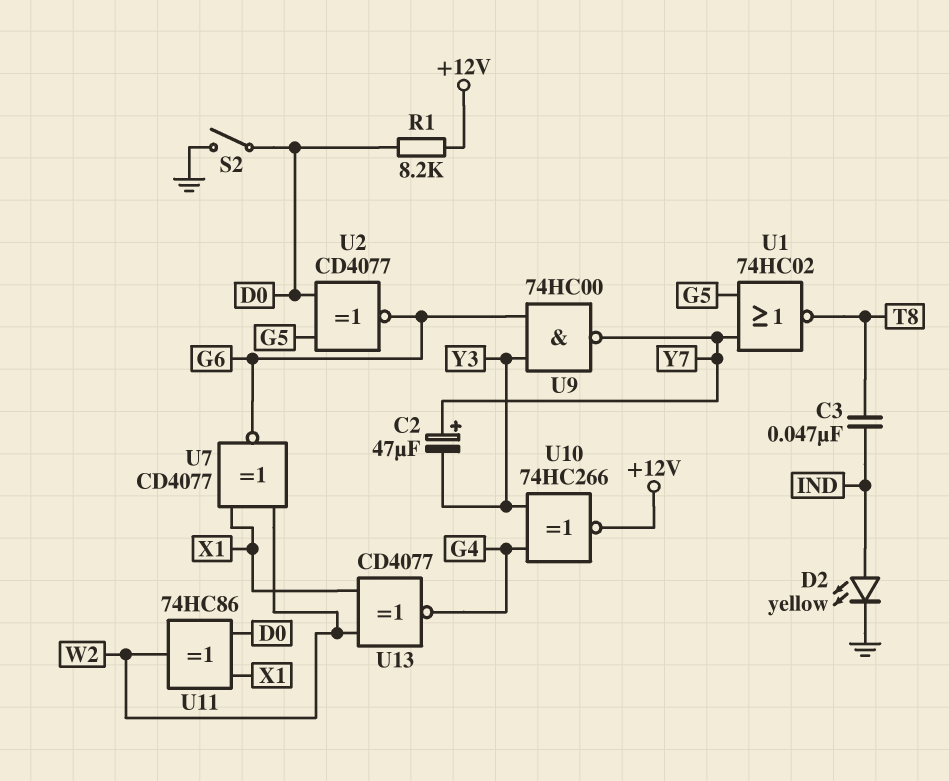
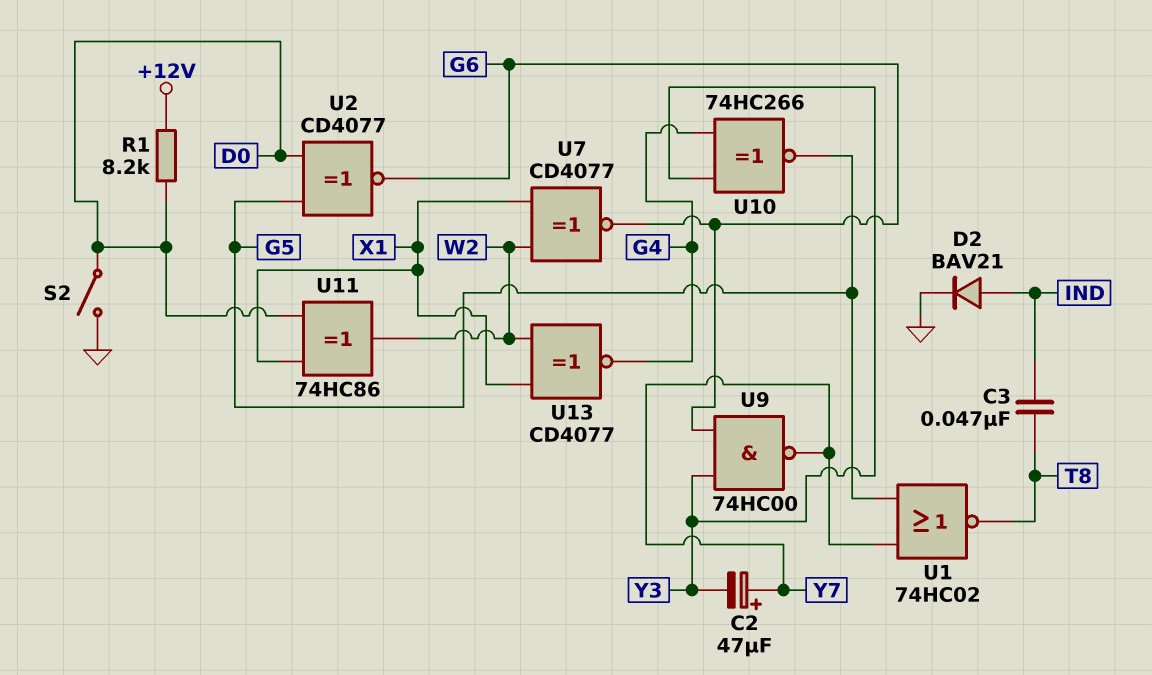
D2: LED yellow (A IND, K GND) -> diode BAV21 (A IND, K GND)
U10: XNOR 74HC266 (in G4, in Y3, out +12V) -> XNOR 74HC266 (in G4, in Y3, out G5)

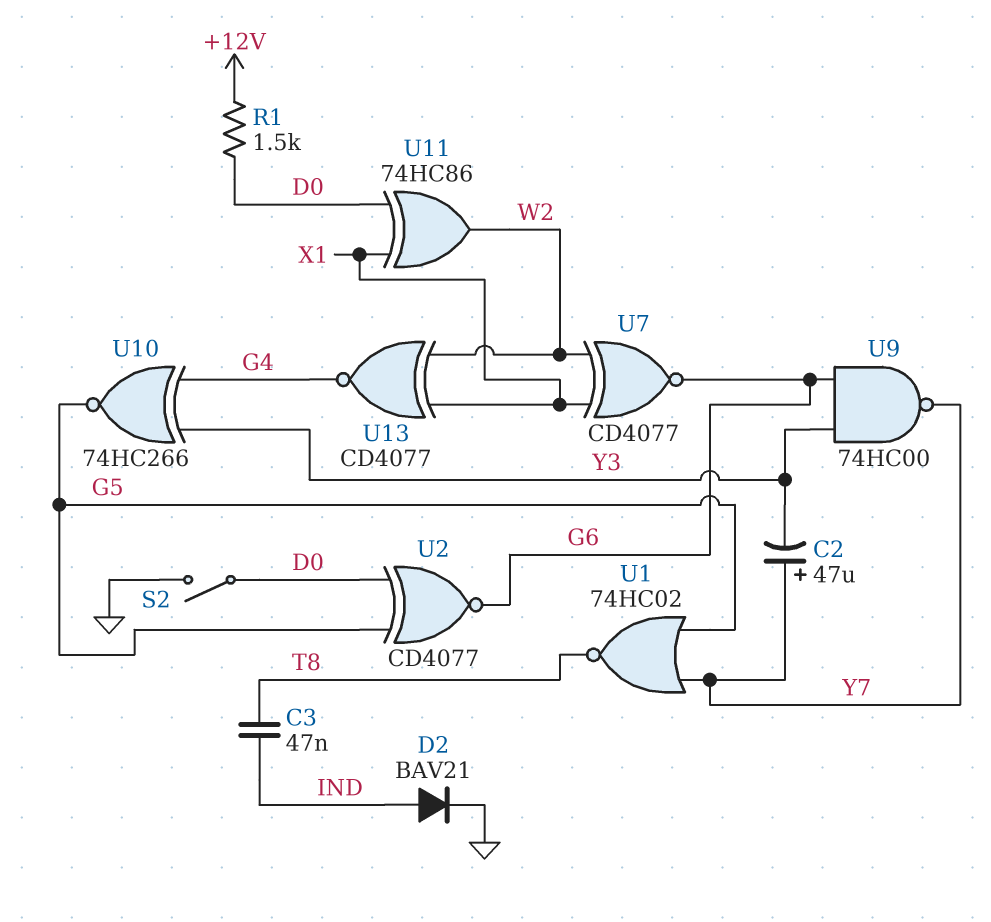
R1: 8.2k (+12V, D0) -> 1.5k (+12V, D0)

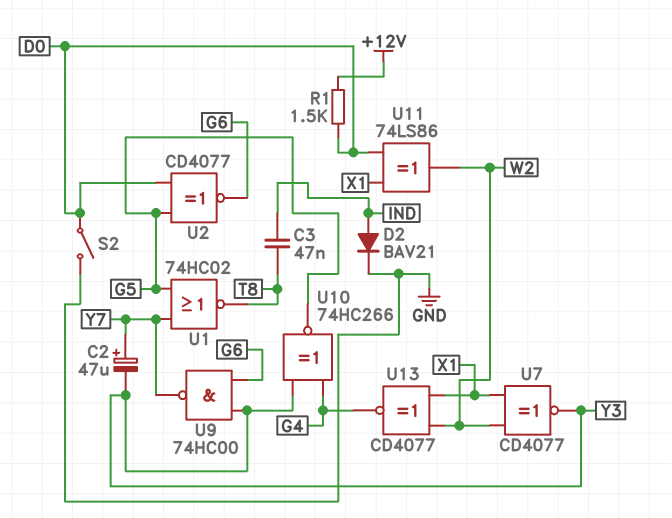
U7: XNOR CD4077 (in W2, in X1, out G6) -> XNOR CD4077 (in W2, in X1, out Y3)
U11: XOR 74HC86 (in D0, in X1, out W2) -> XOR 74LS86 (in D0, in X1, out W2)

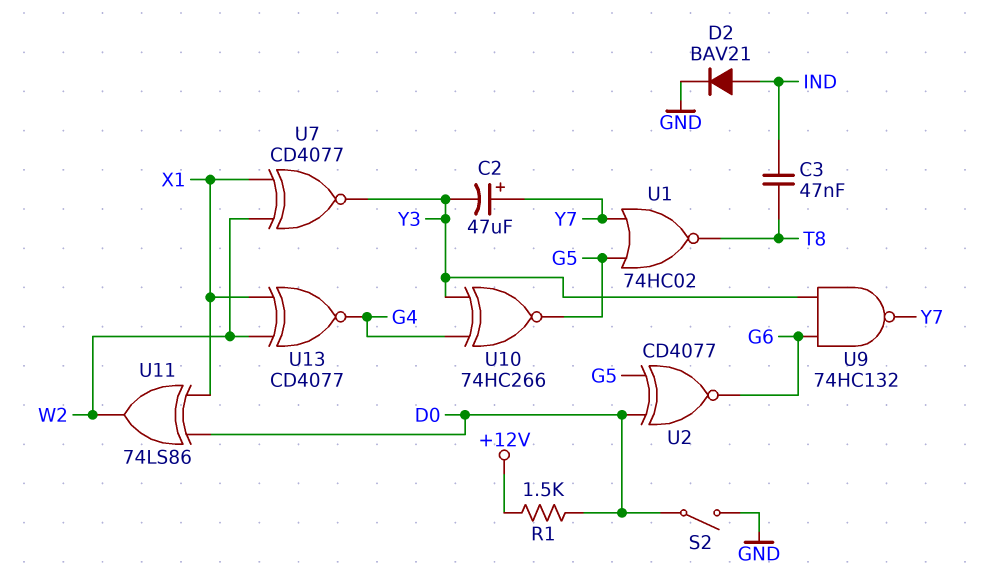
U9: NAND 74HC00 (in G6, in Y3, out Y7) -> NAND 74HC132 (in G6, in Y3, out Y7)

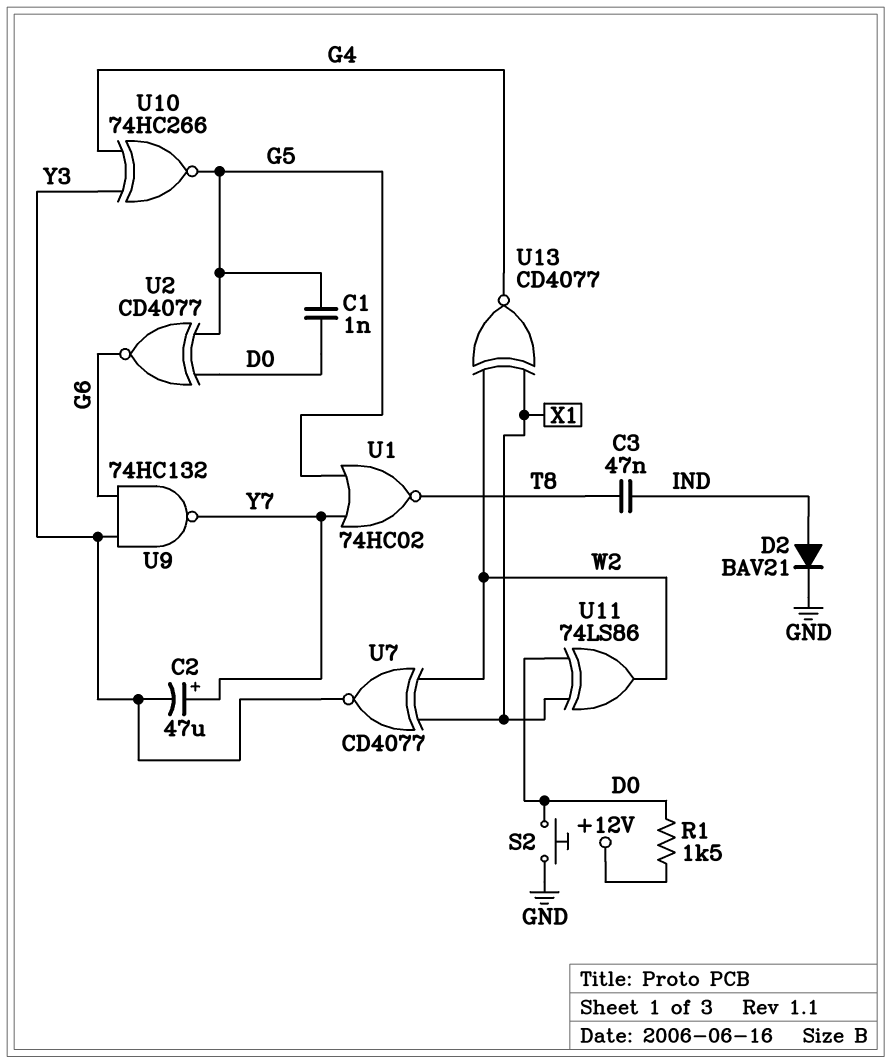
C1: none -> 1nF (D0, G5)
S2: switch (D0, GND) -> button (D0, GND)

